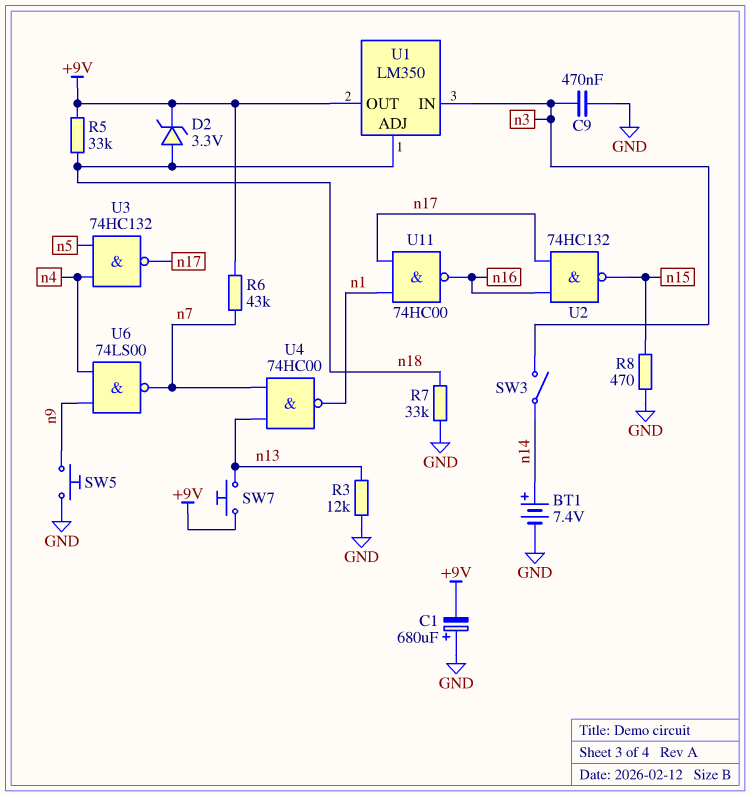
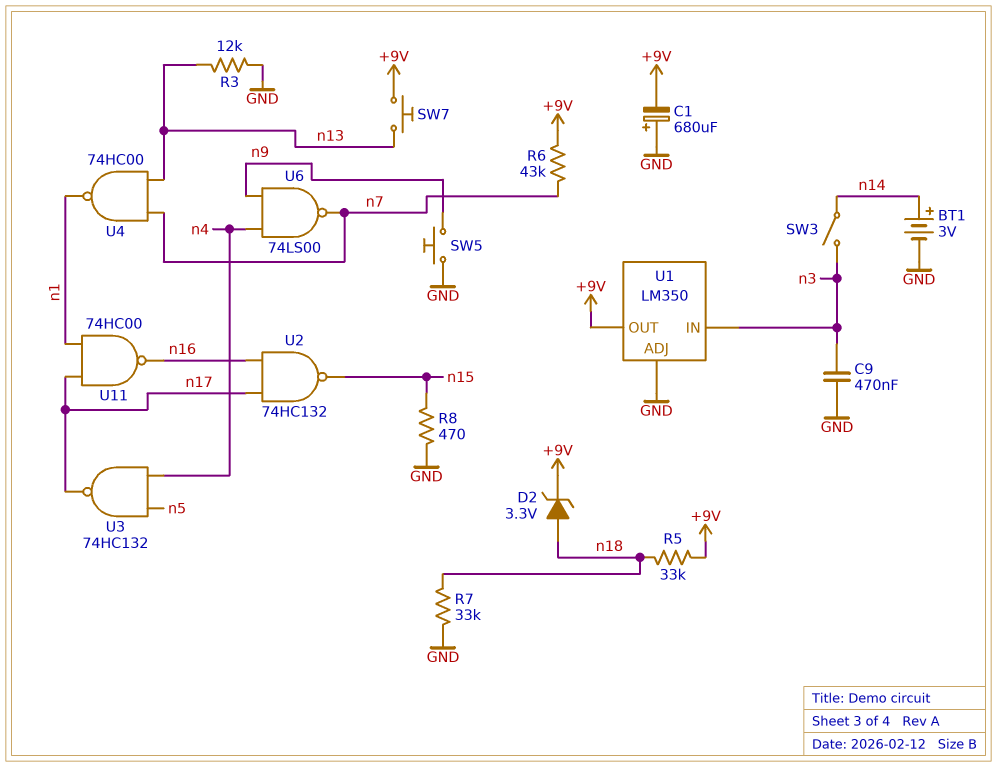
BT1: 7.4V (plus n14, minus GND) -> 3V (plus n14, minus GND)
U1 pin ADJ: n18 -> GND

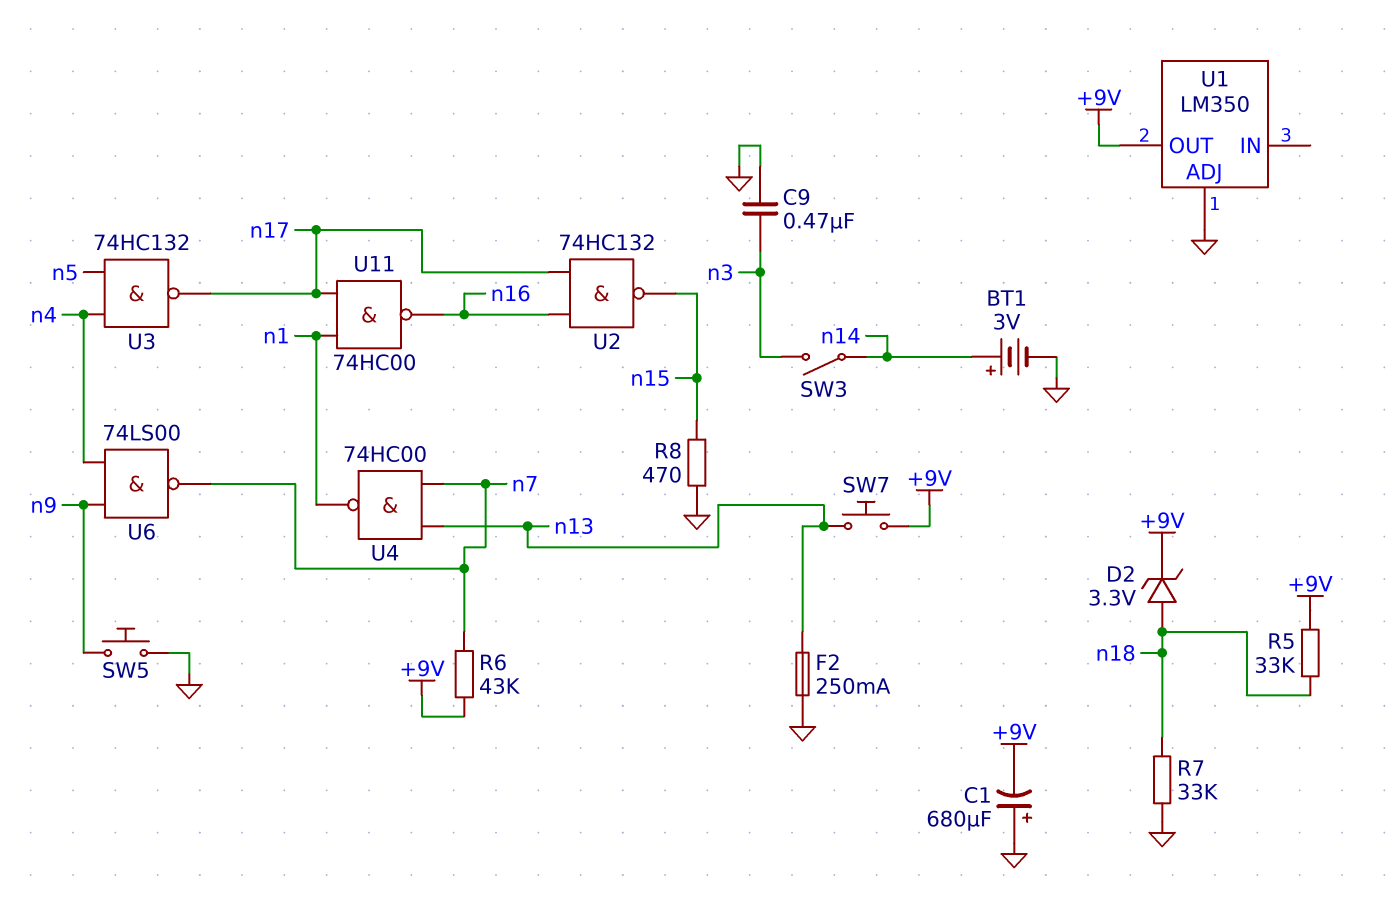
F2: none -> 250mA (GND, n13)
R3: 12k (GND, n13) -> none
U1 pin IN: n3 -> none

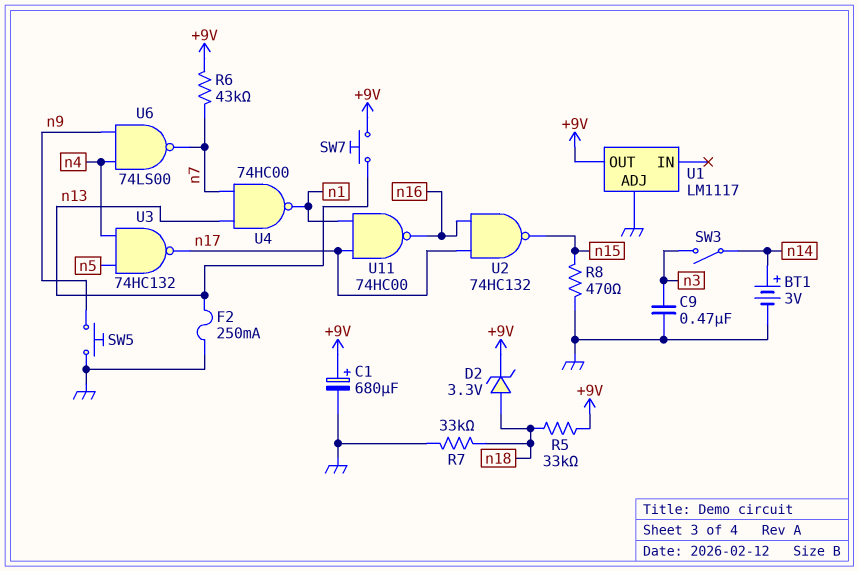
C1: 680uF (plus GND, minus +9V) -> 680uF (plus +9V, minus GND)
U1: LM350 -> LM1117

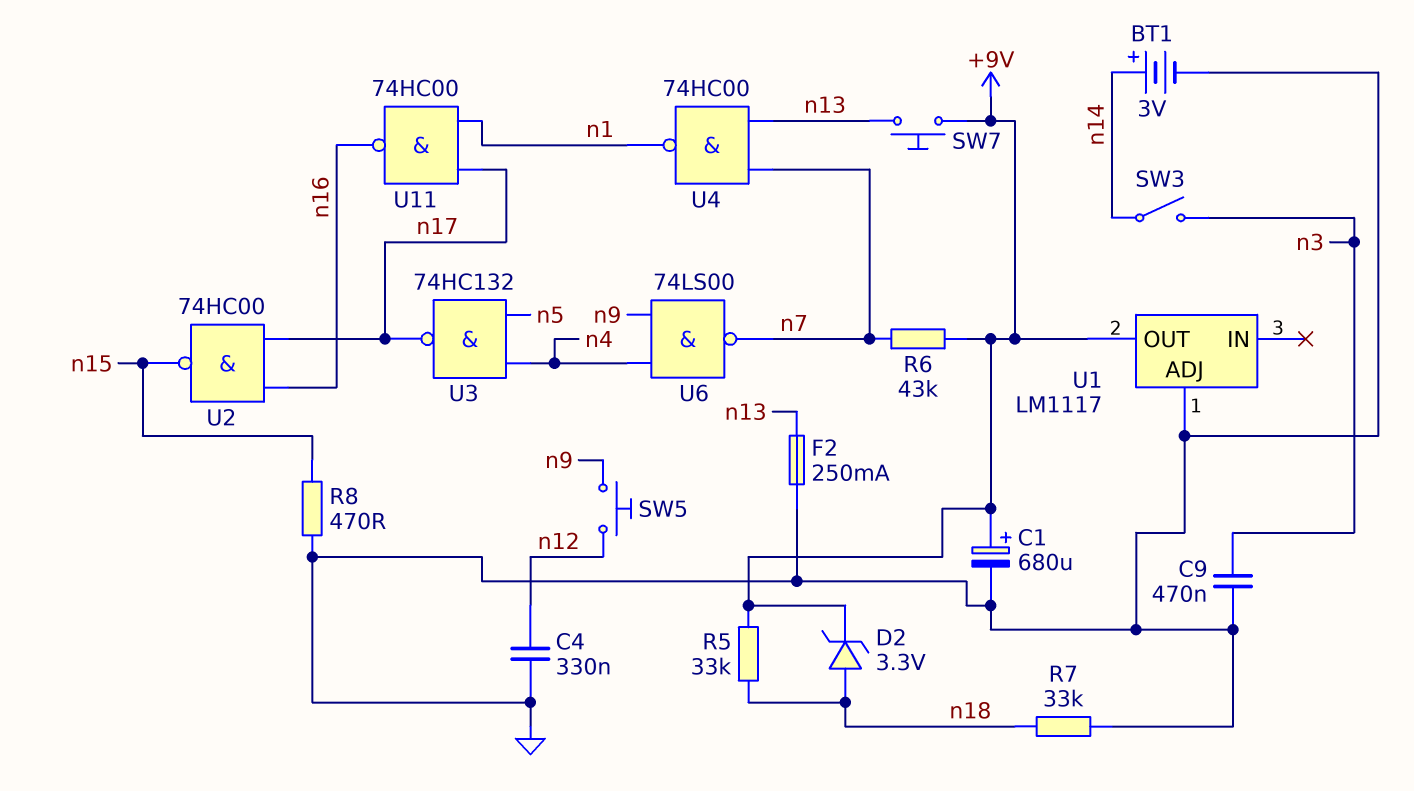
C4: none -> 330nF (GND, n12)
SW5: button (GND, n9) -> button (n9, n12)
U2: NAND 74HC132 (in n16, in n17, out n15) -> NAND 74HC00 (in n16, in n17, out n15)

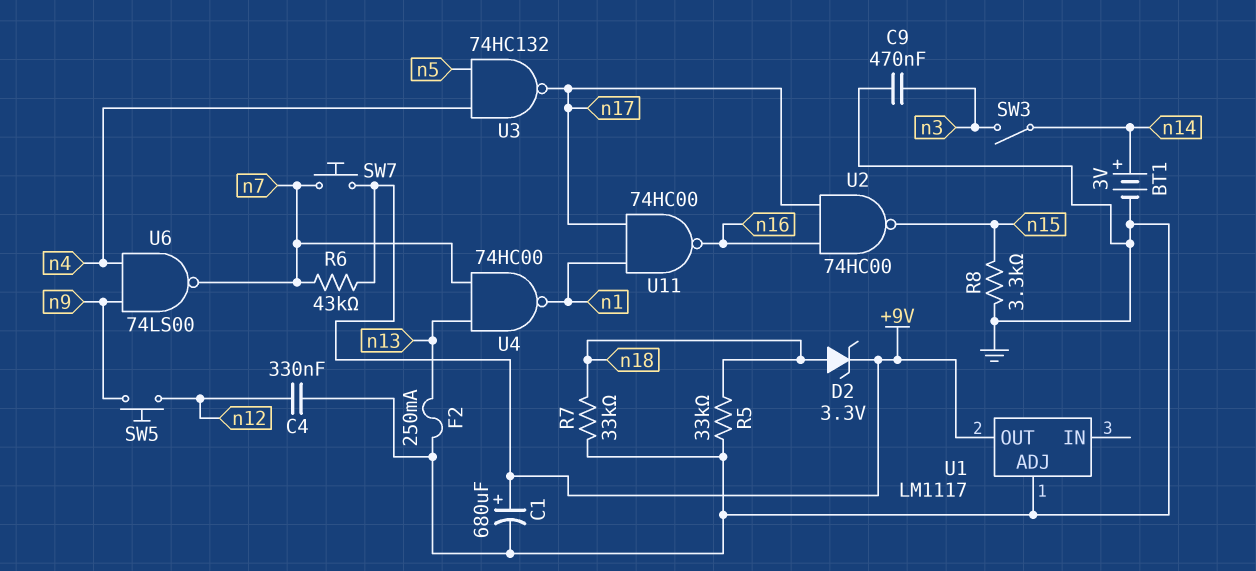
R5: 33k (+9V, n18) -> 33k (GND, n18)
R8: 470 (GND, n15) -> 3.3k (GND, n15)
SW7: button (+9V, n13) -> button (+9V, n7)

